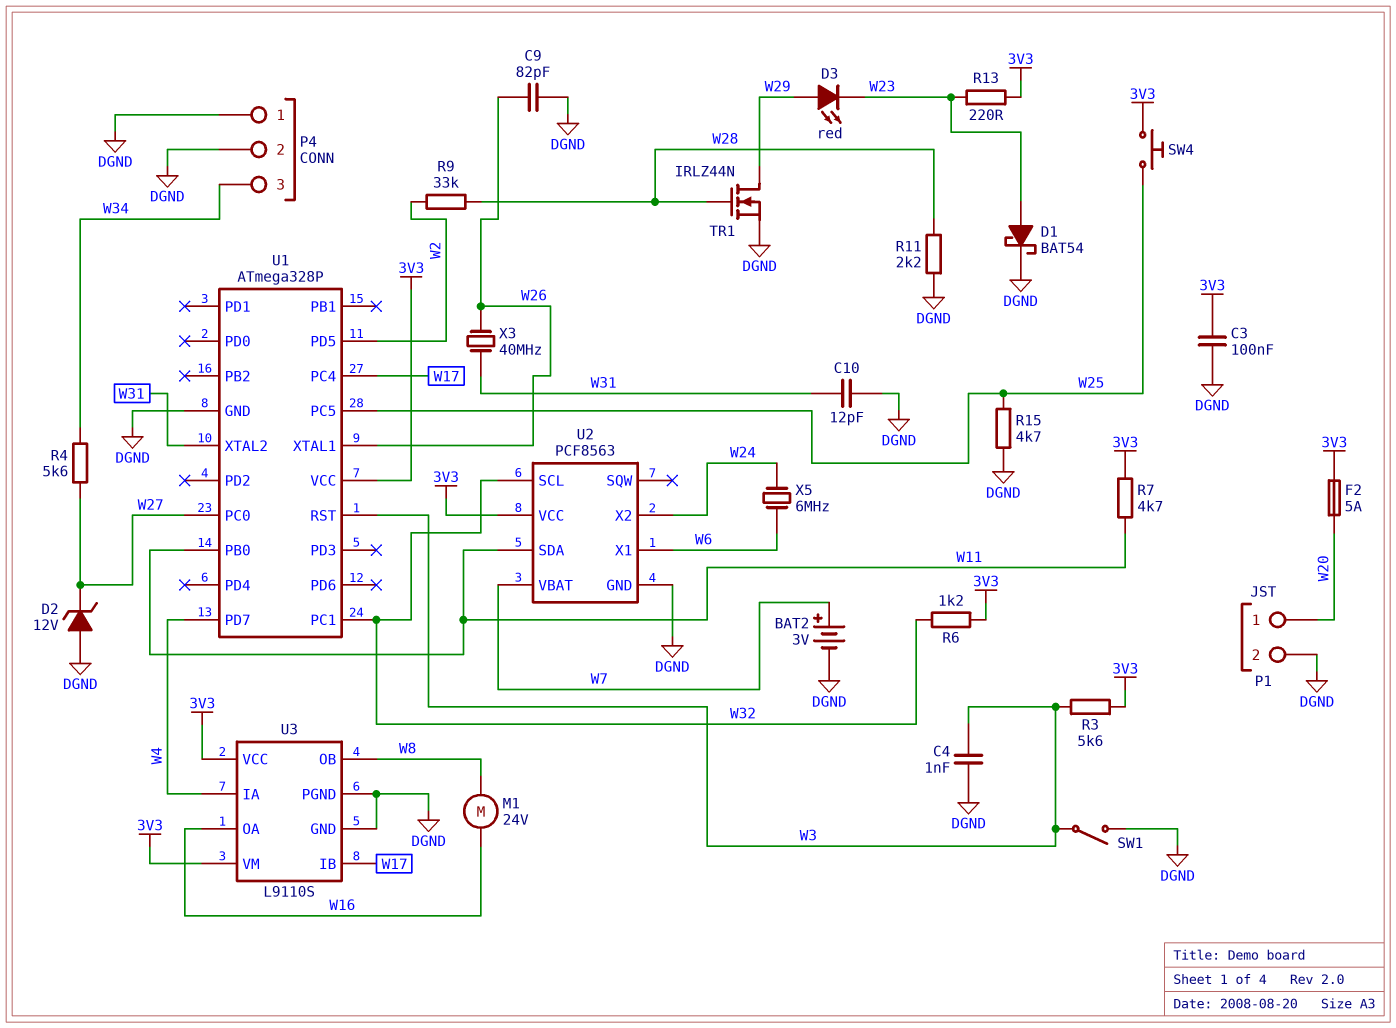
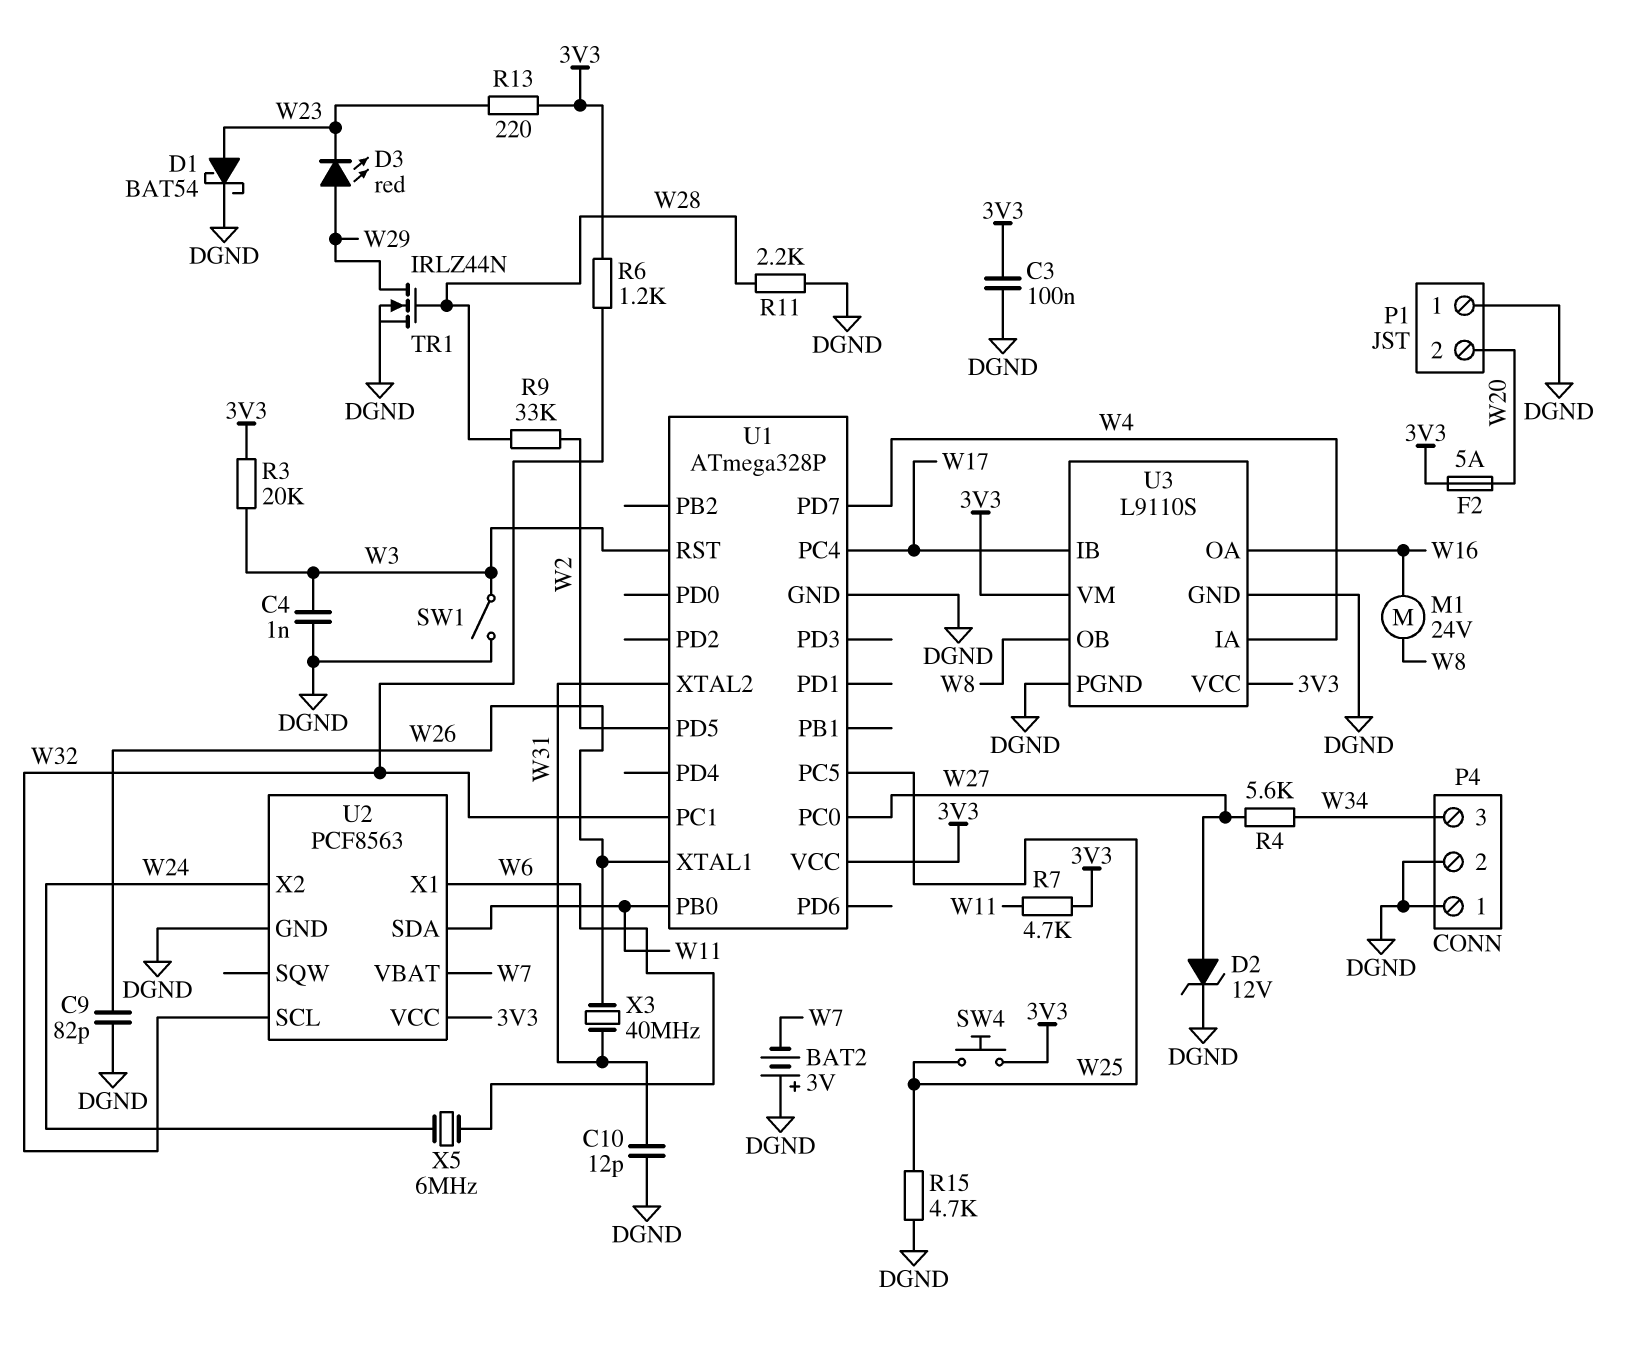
BAT2: 3V (plus W7, minus DGND) -> 3V (plus DGND, minus W7)
D2: zener 12V (A DGND, K W27) -> zener 12V (A W27, K DGND)
P1 pin 1: W20 -> DGND
P1 pin 2: DGND -> W20
R3: 5.6k (3V3, W3) -> 20k (3V3, W3)

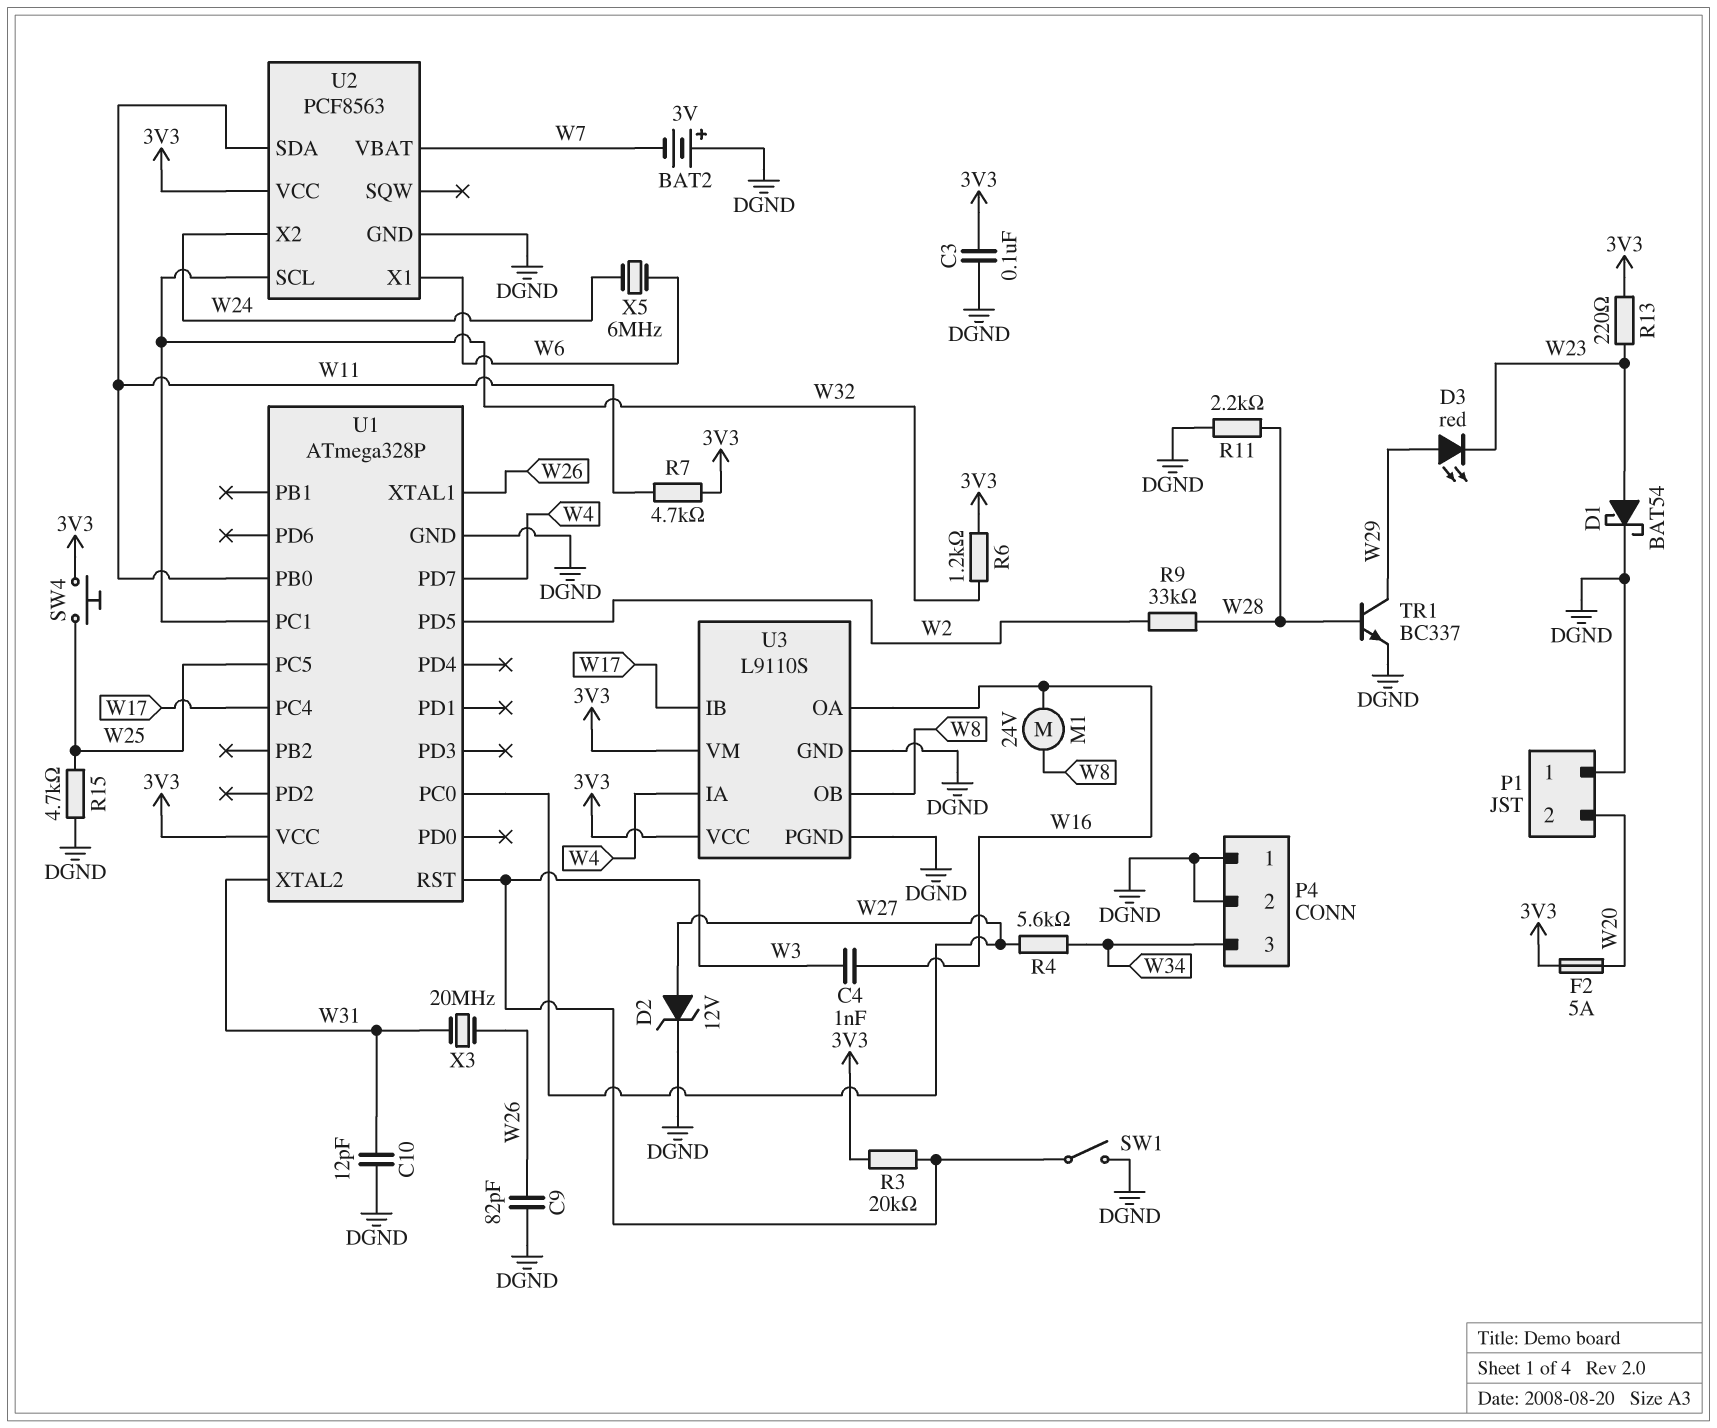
C4: 1nF (DGND, W3) -> 1nF (W3, W16)
TR1: NMOS IRLZ44N (G W28, D W29, S DGND) -> NPN BC337 (B W28, C W29, E DGND)
X3: 40MHz (W26, W31) -> 20MHz (W26, W31)

